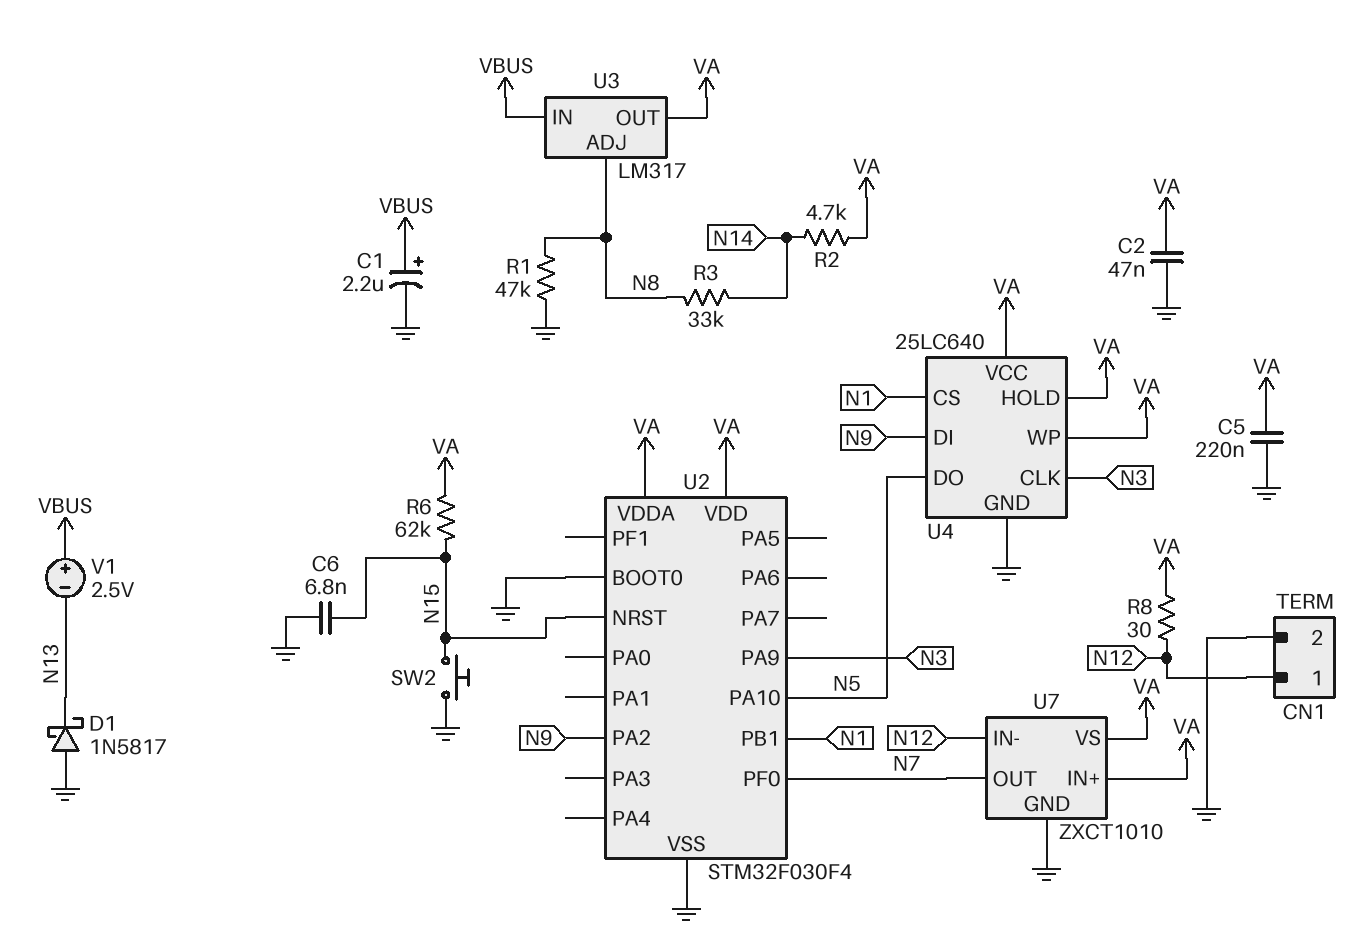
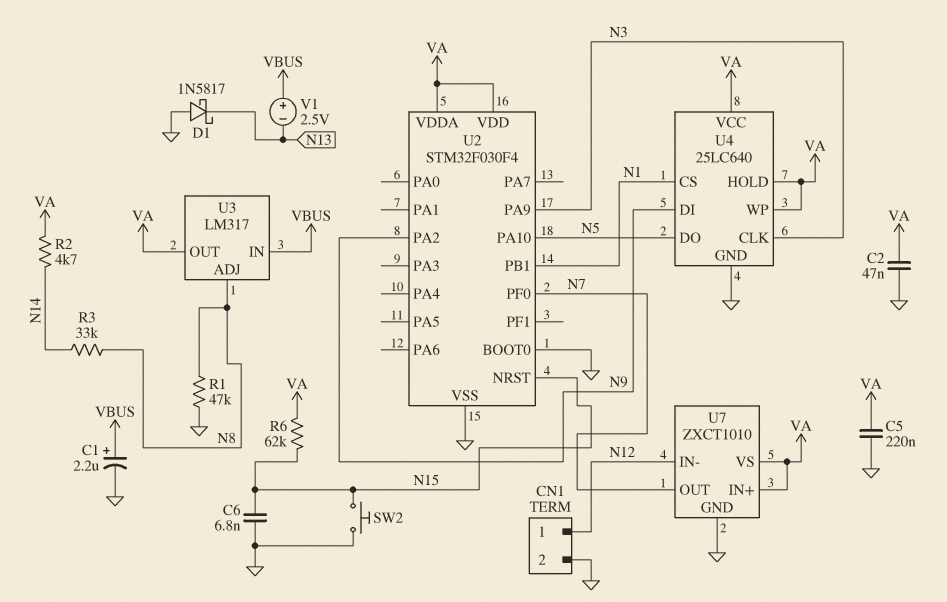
R8: 30 (N12, VA) -> none

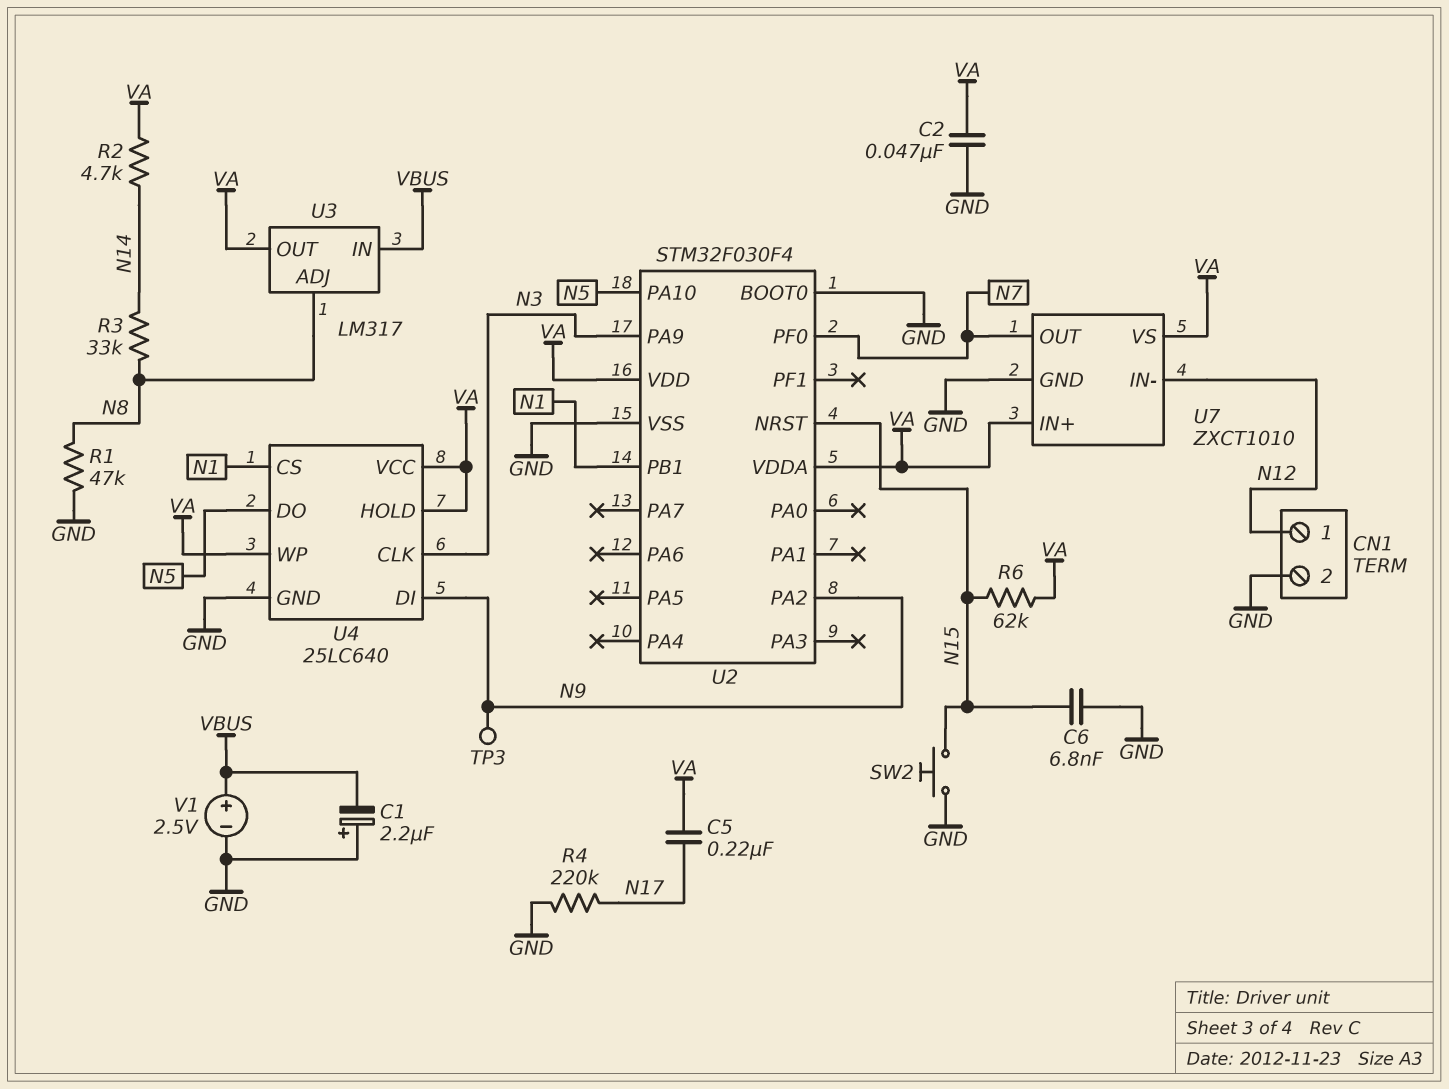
C1: 2.2uF (plus VBUS, minus GND) -> 2.2uF (plus GND, minus VBUS)
C5: 220nF (GND, VA) -> 220nF (N17, VA)
D1: schottky 1N5817 (A GND, K N13) -> none
R4: none -> 220k (GND, N17)
TP3: none -> test point (N9)
V1: 2.5V (plus VBUS, minus N13) -> 2.5V (plus VBUS, minus GND)

